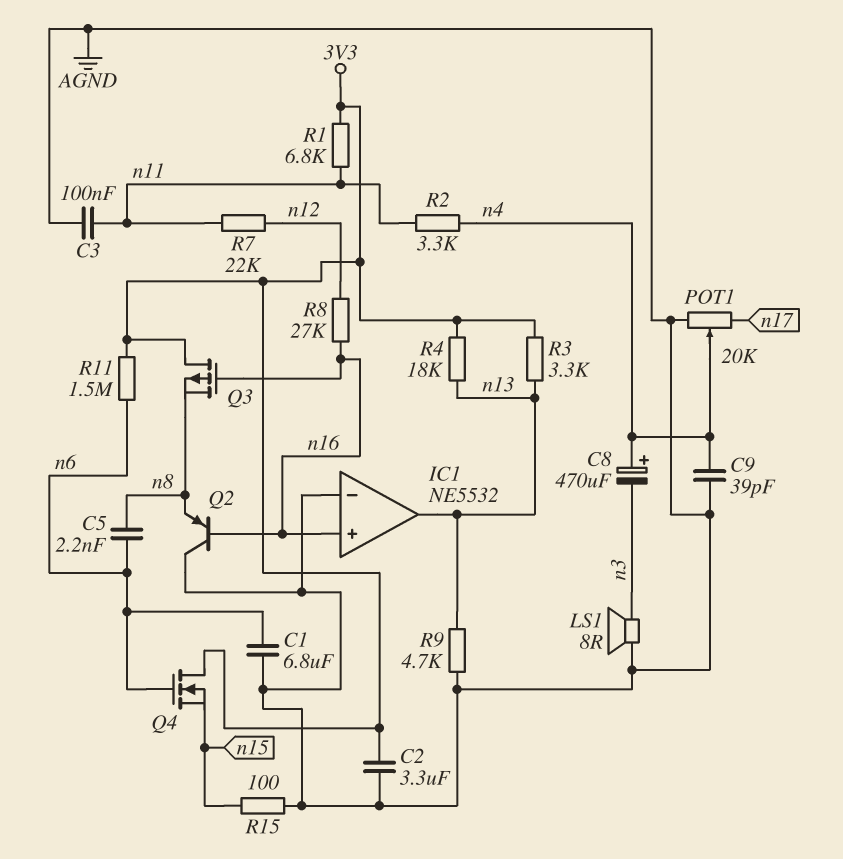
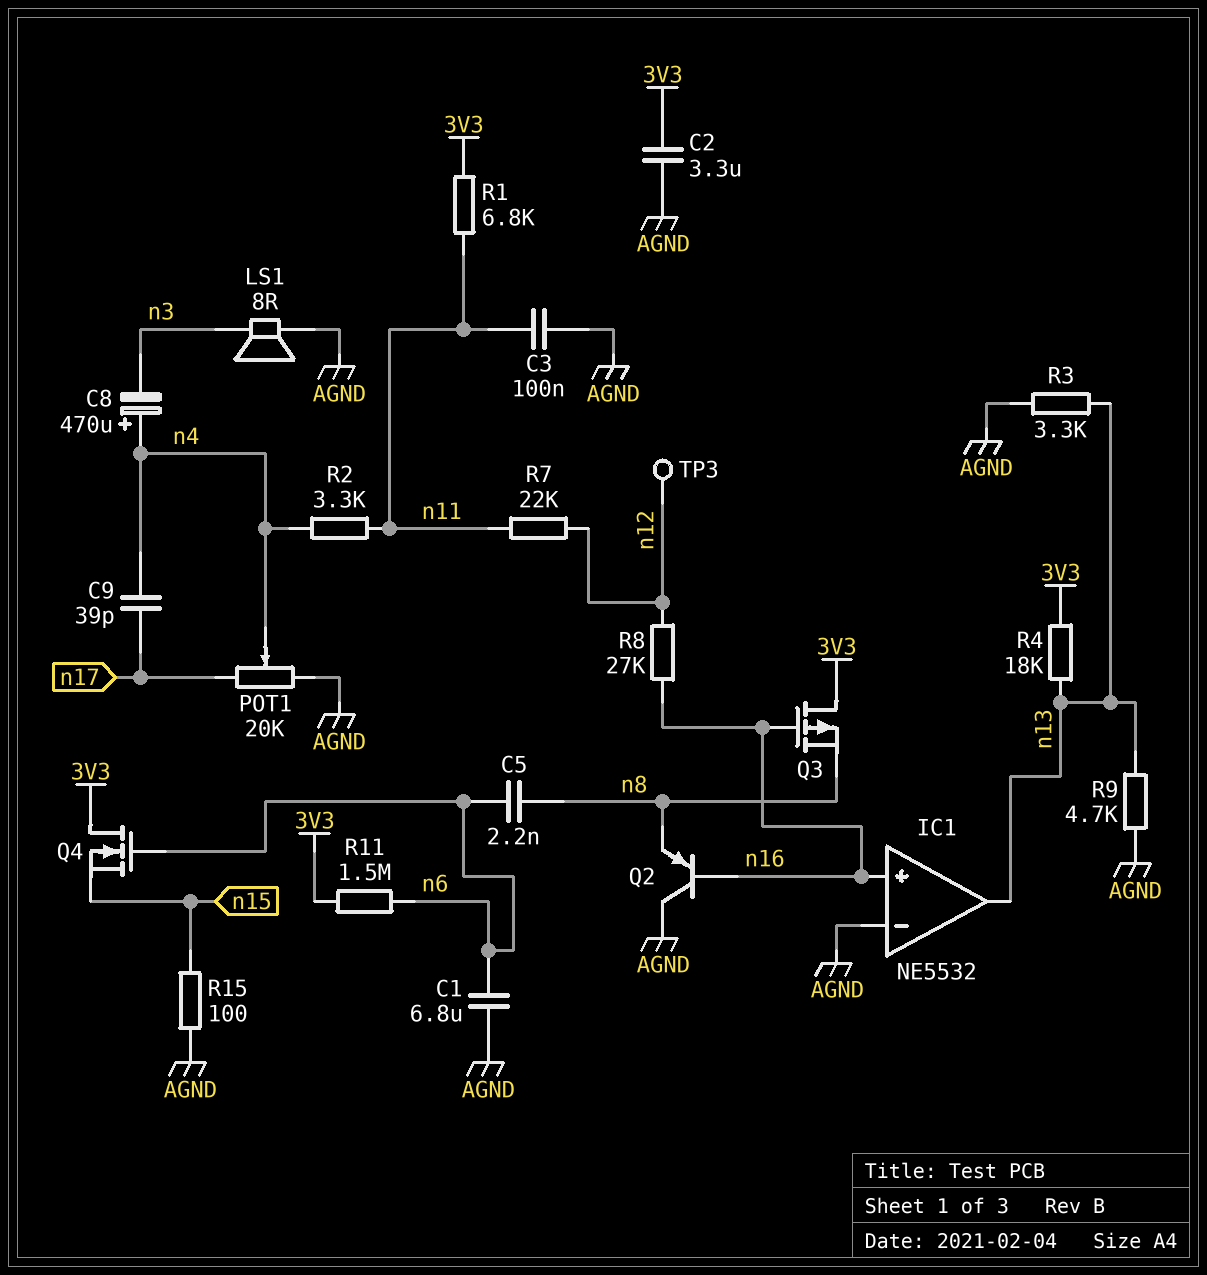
C9: 39pF (AGND, n4) -> 39pF (n4, n17)
R3: 3.3k (3V3, n13) -> 3.3k (AGND, n13)
TP3: none -> test point (n12)

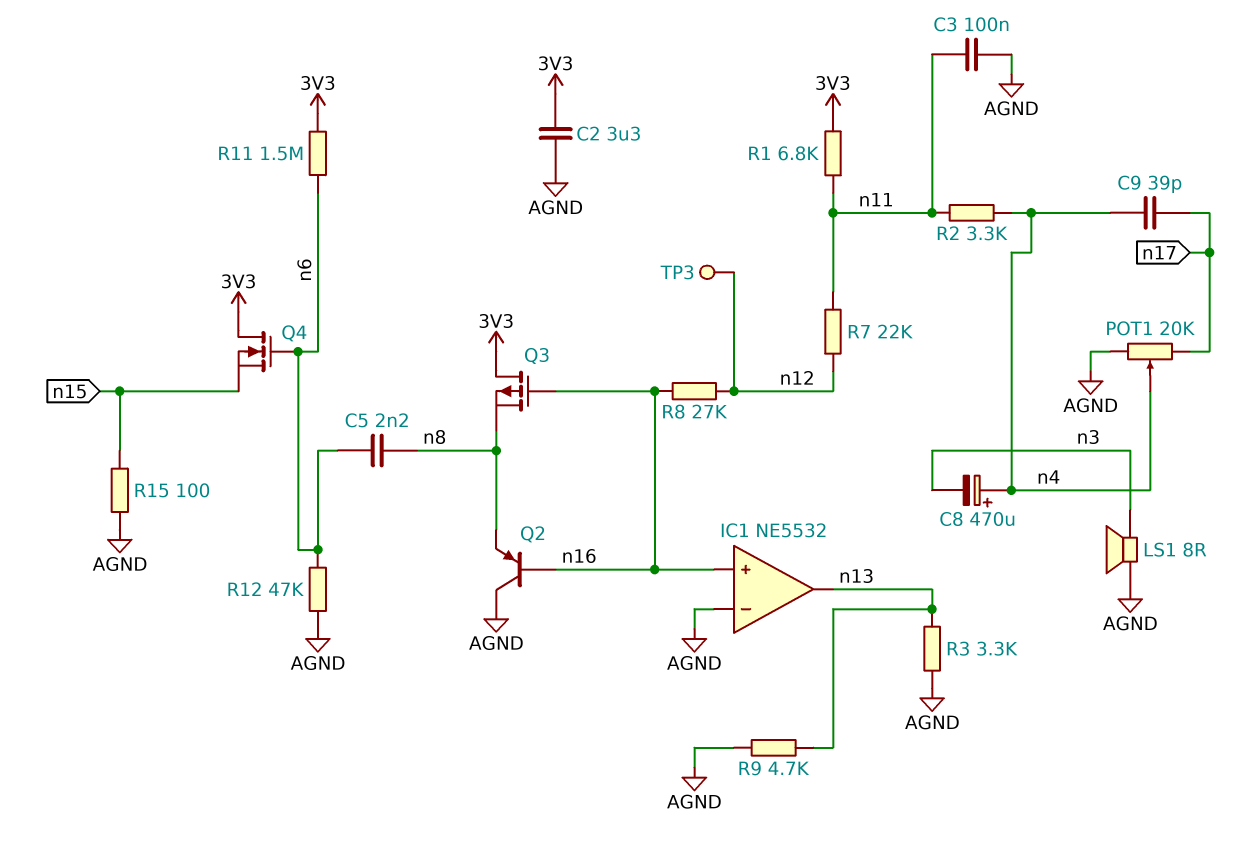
C1: 6.8uF (AGND, n6) -> none
R4: 18k (3V3, n13) -> none
R12: none -> 47k (AGND, n6)

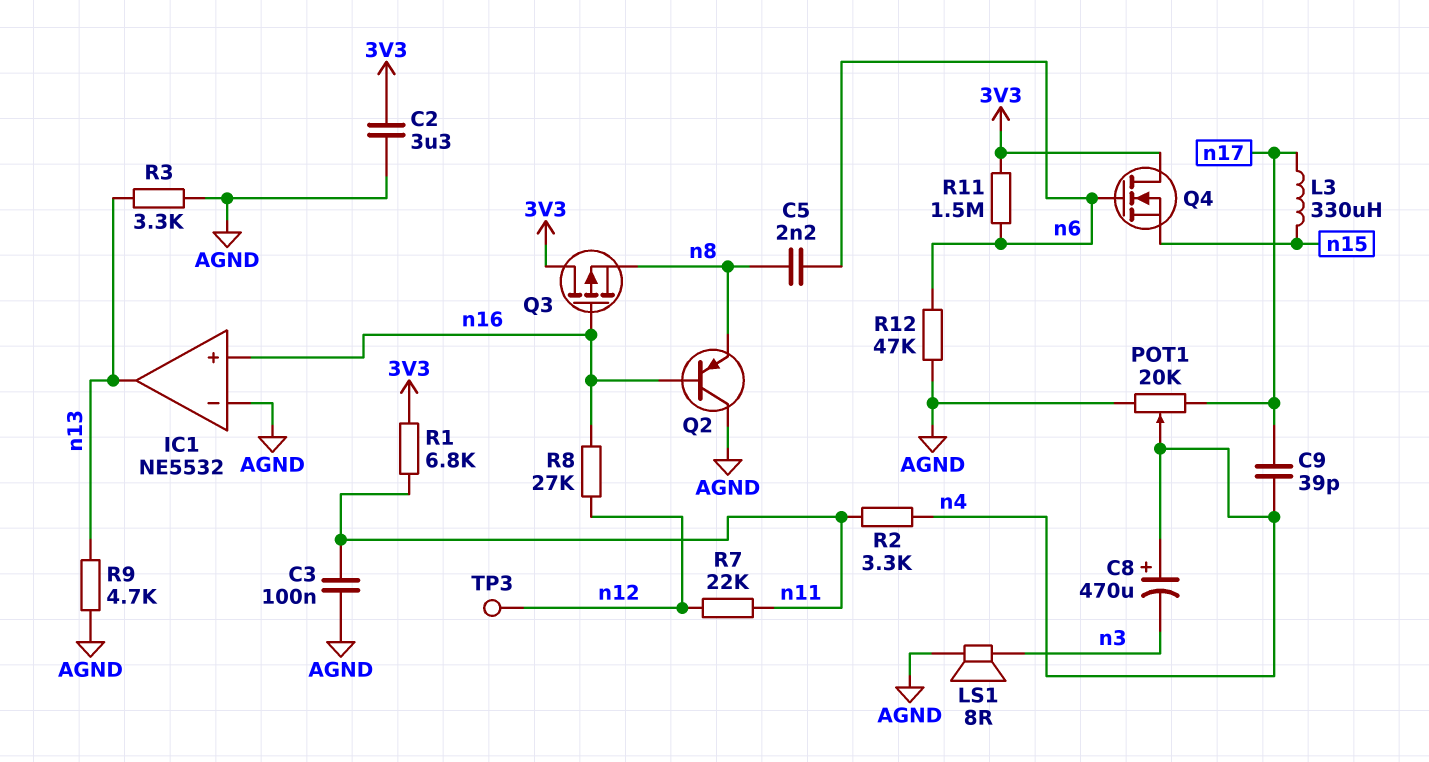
L3: none -> 330uH (n15, n17)
R15: 100 (AGND, n15) -> none

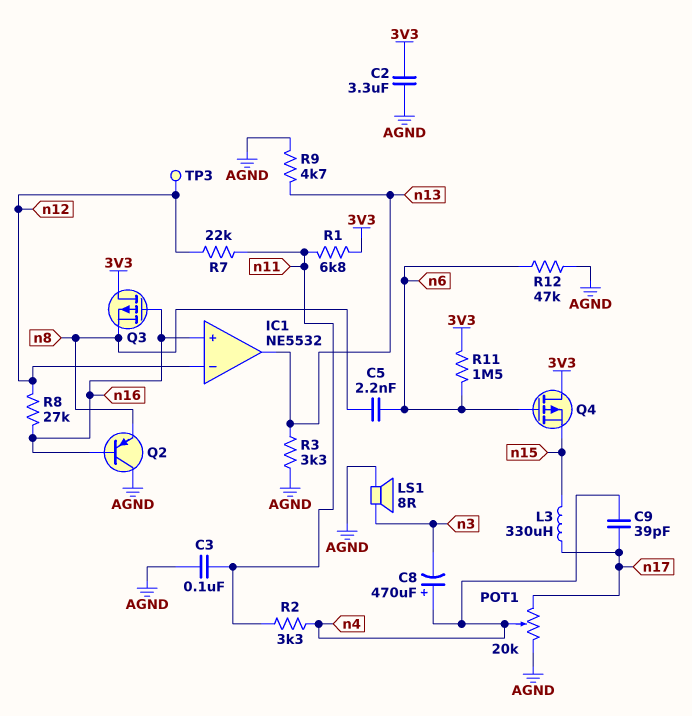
IC1 pin in-: AGND -> n12
Q4: NMOS (G n6, D 3V3, S n15) -> PMOS (G n6, D 3V3, S n15)

